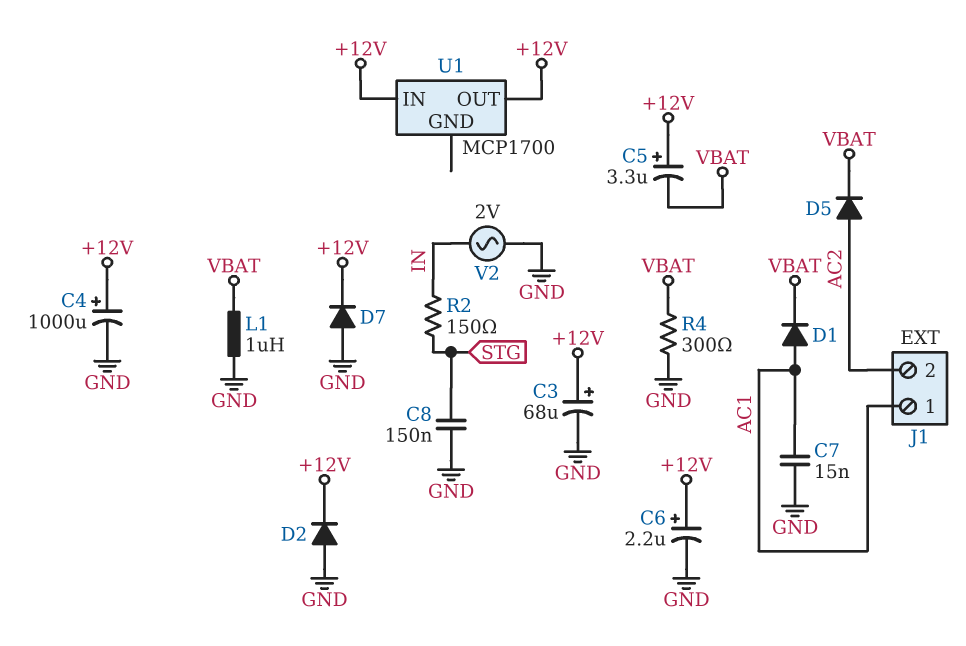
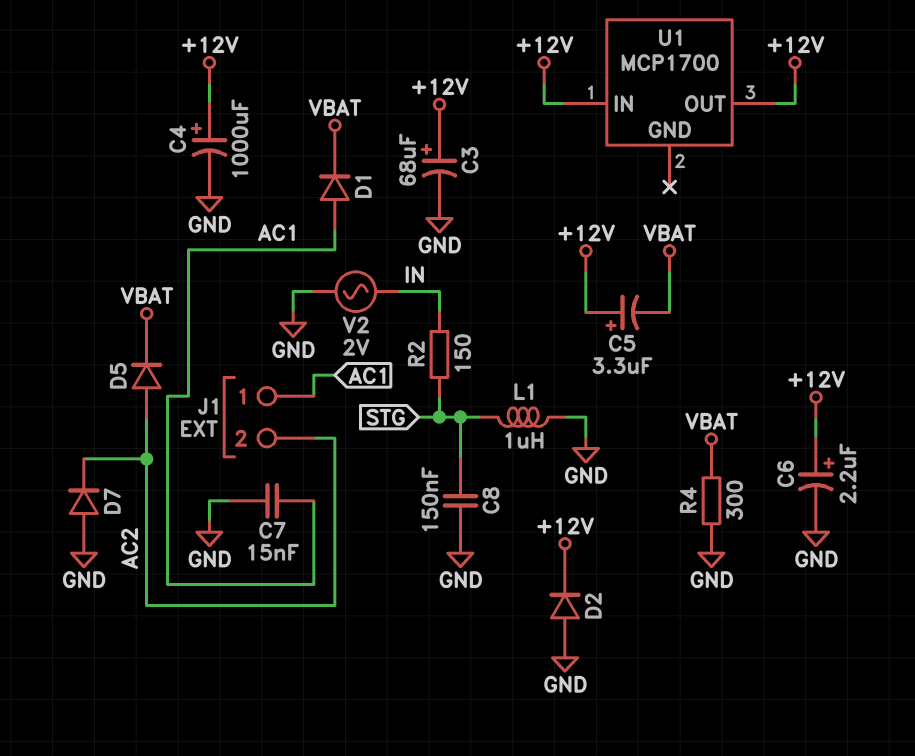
D7: diode (A GND, K +12V) -> diode (A GND, K AC2)
L1: 1uH (GND, VBAT) -> 1uH (GND, STG)

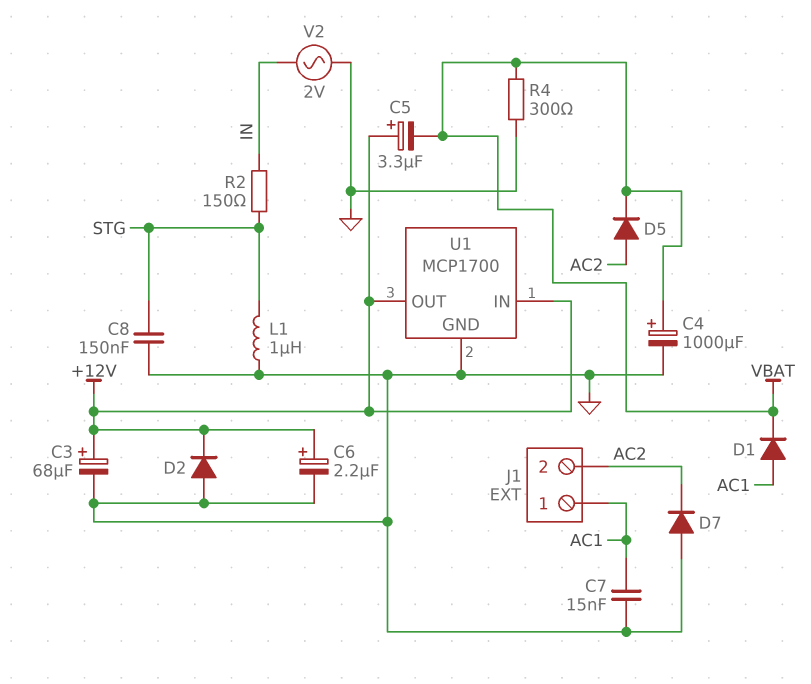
C4: 1000uF (plus +12V, minus GND) -> 1000uF (plus VBAT, minus GND)
U1 pin GND: none -> GND

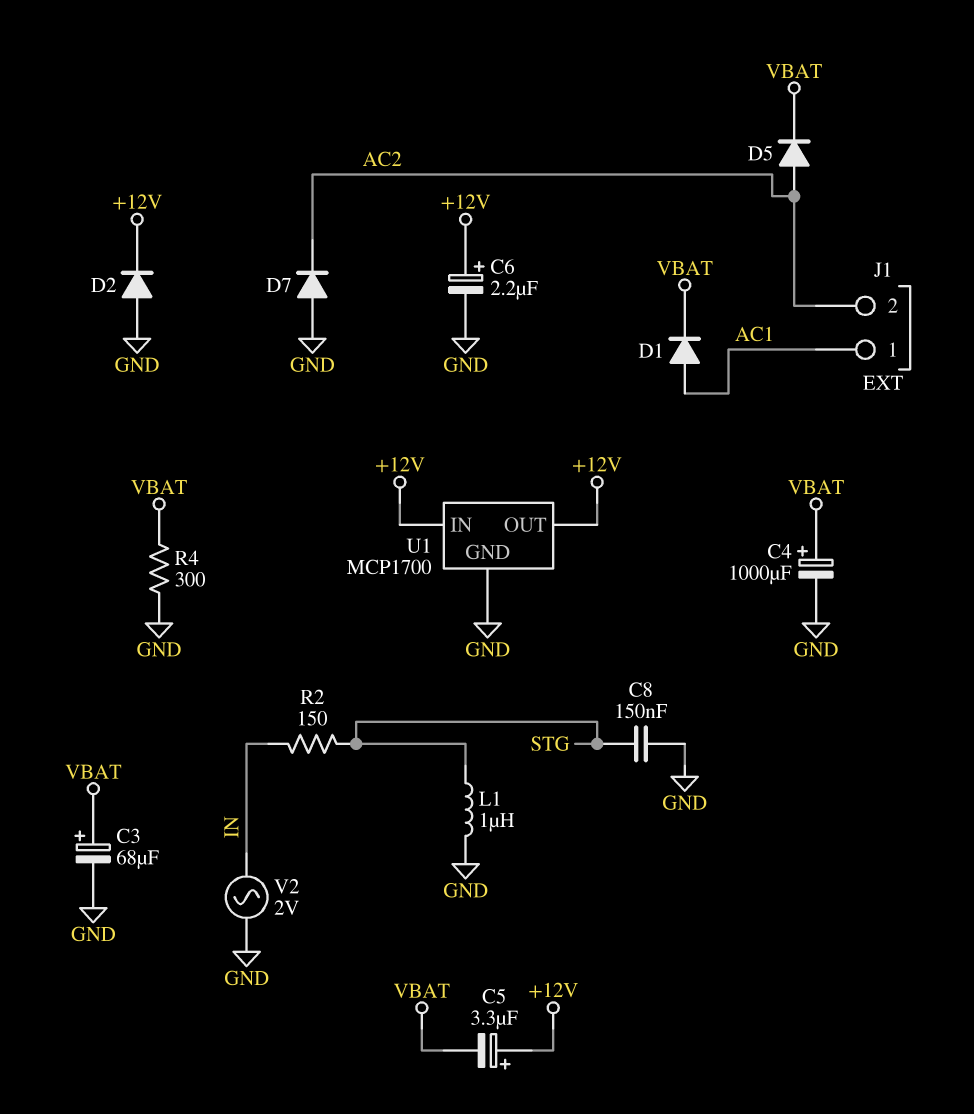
C3: 68uF (plus +12V, minus GND) -> 68uF (plus VBAT, minus GND)
C7: 15nF (AC1, GND) -> none

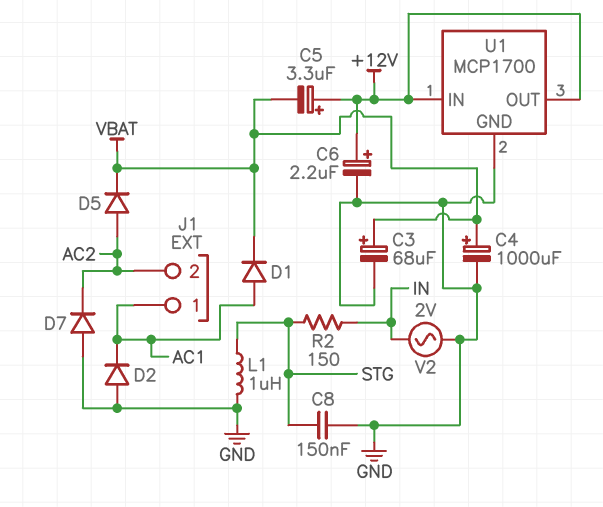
D2: diode (A GND, K +12V) -> diode (A GND, K AC1)
R4: 300 (GND, VBAT) -> none

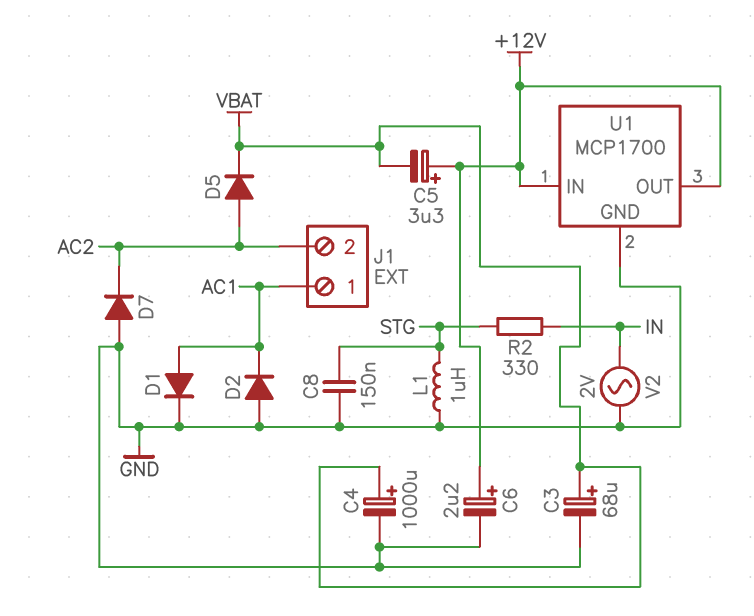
D1: diode (A AC1, K VBAT) -> diode (A AC1, K GND)
R2: 150 (IN, STG) -> 330 (IN, STG)

